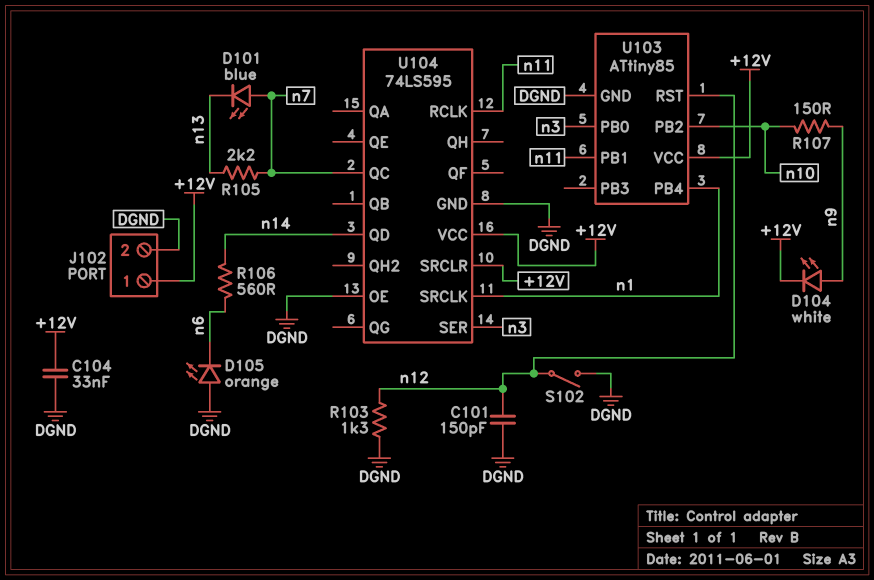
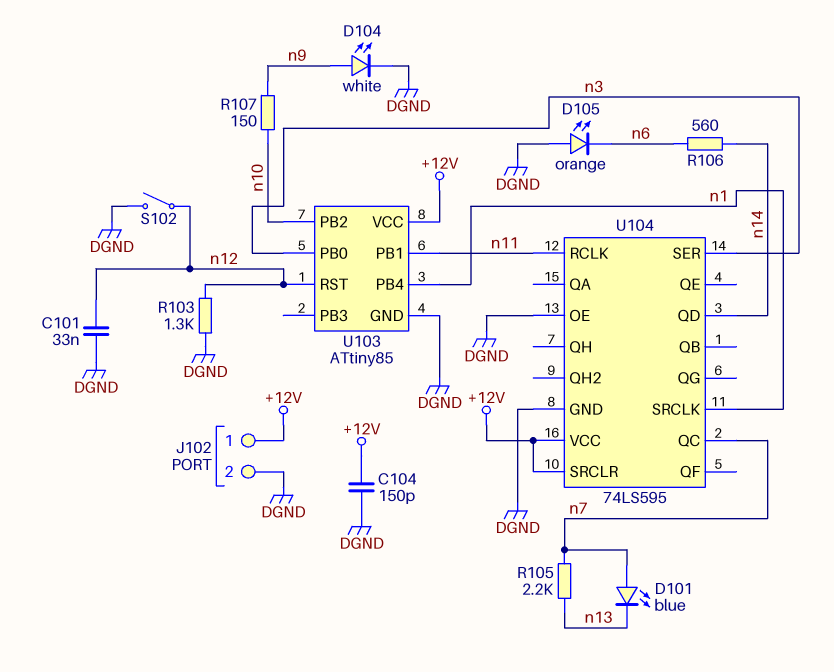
C101: 150pF (DGND, n12) -> 33nF (DGND, n12)
C104: 33nF (+12V, DGND) -> 150pF (+12V, DGND)
D104: LED white (A n9, K +12V) -> LED white (A n9, K DGND)

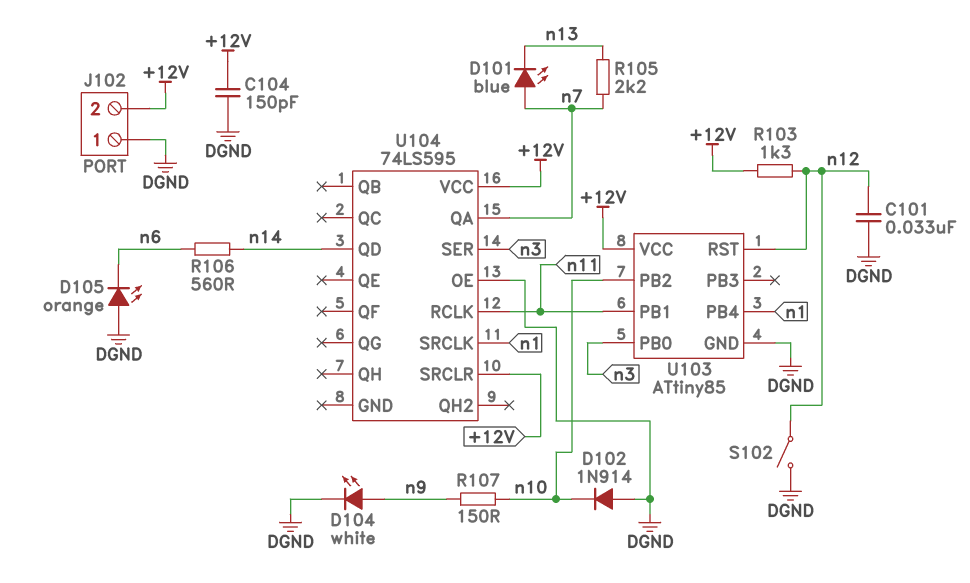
D102: none -> diode 1N914 (A DGND, K n10)
J102 pin 1: +12V -> DGND
J102 pin 2: DGND -> +12V
R103: 1.3k (DGND, n12) -> 1.3k (+12V, n12)
U104 pin GND: DGND -> none
U104 pin QA: none -> n7
U104 pin QC: n7 -> none

